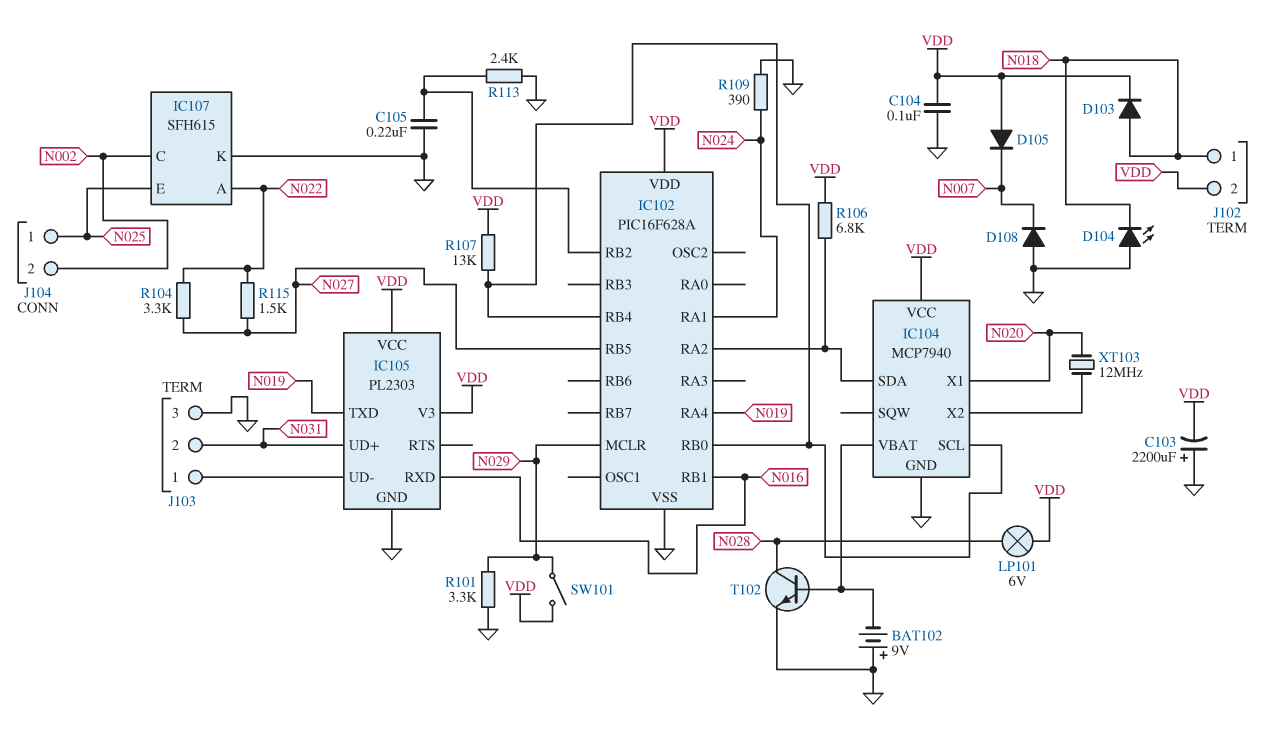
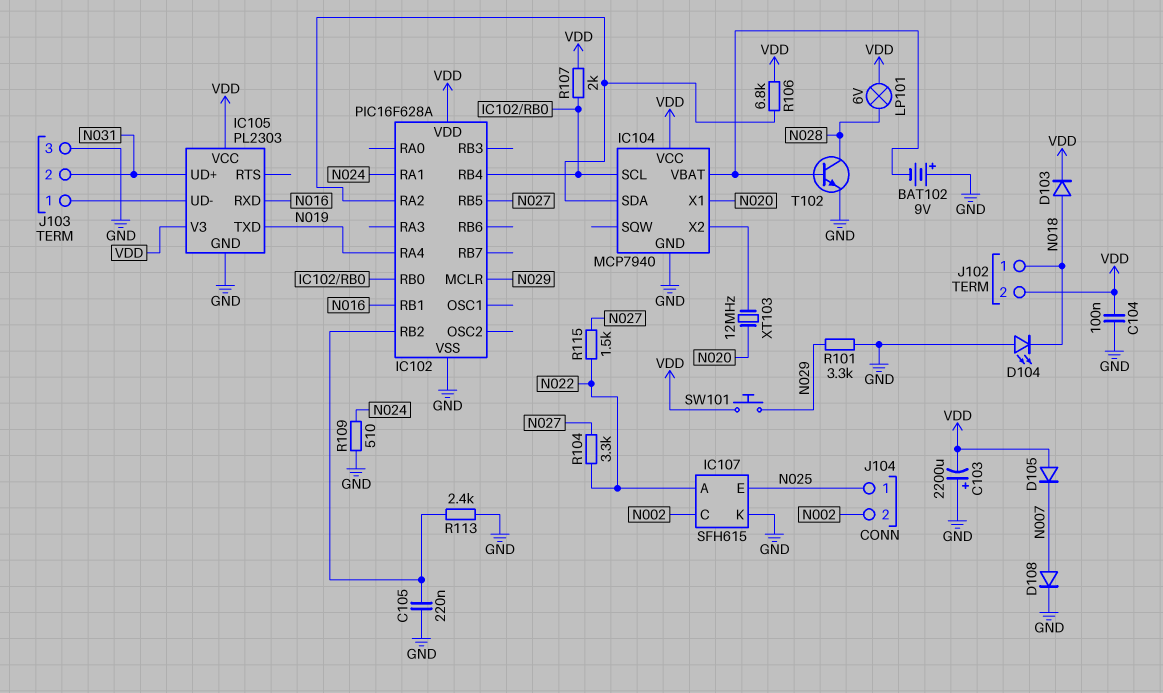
D108: diode (A GND, K N007) -> diode (A N007, K GND)
R107: 13k (IC102/RB0, VDD) -> 2k (IC102/RB0, VDD)
R109: 390 (GND, N024) -> 510 (GND, N024)
SW101: switch (N029, VDD) -> button (N029, VDD)

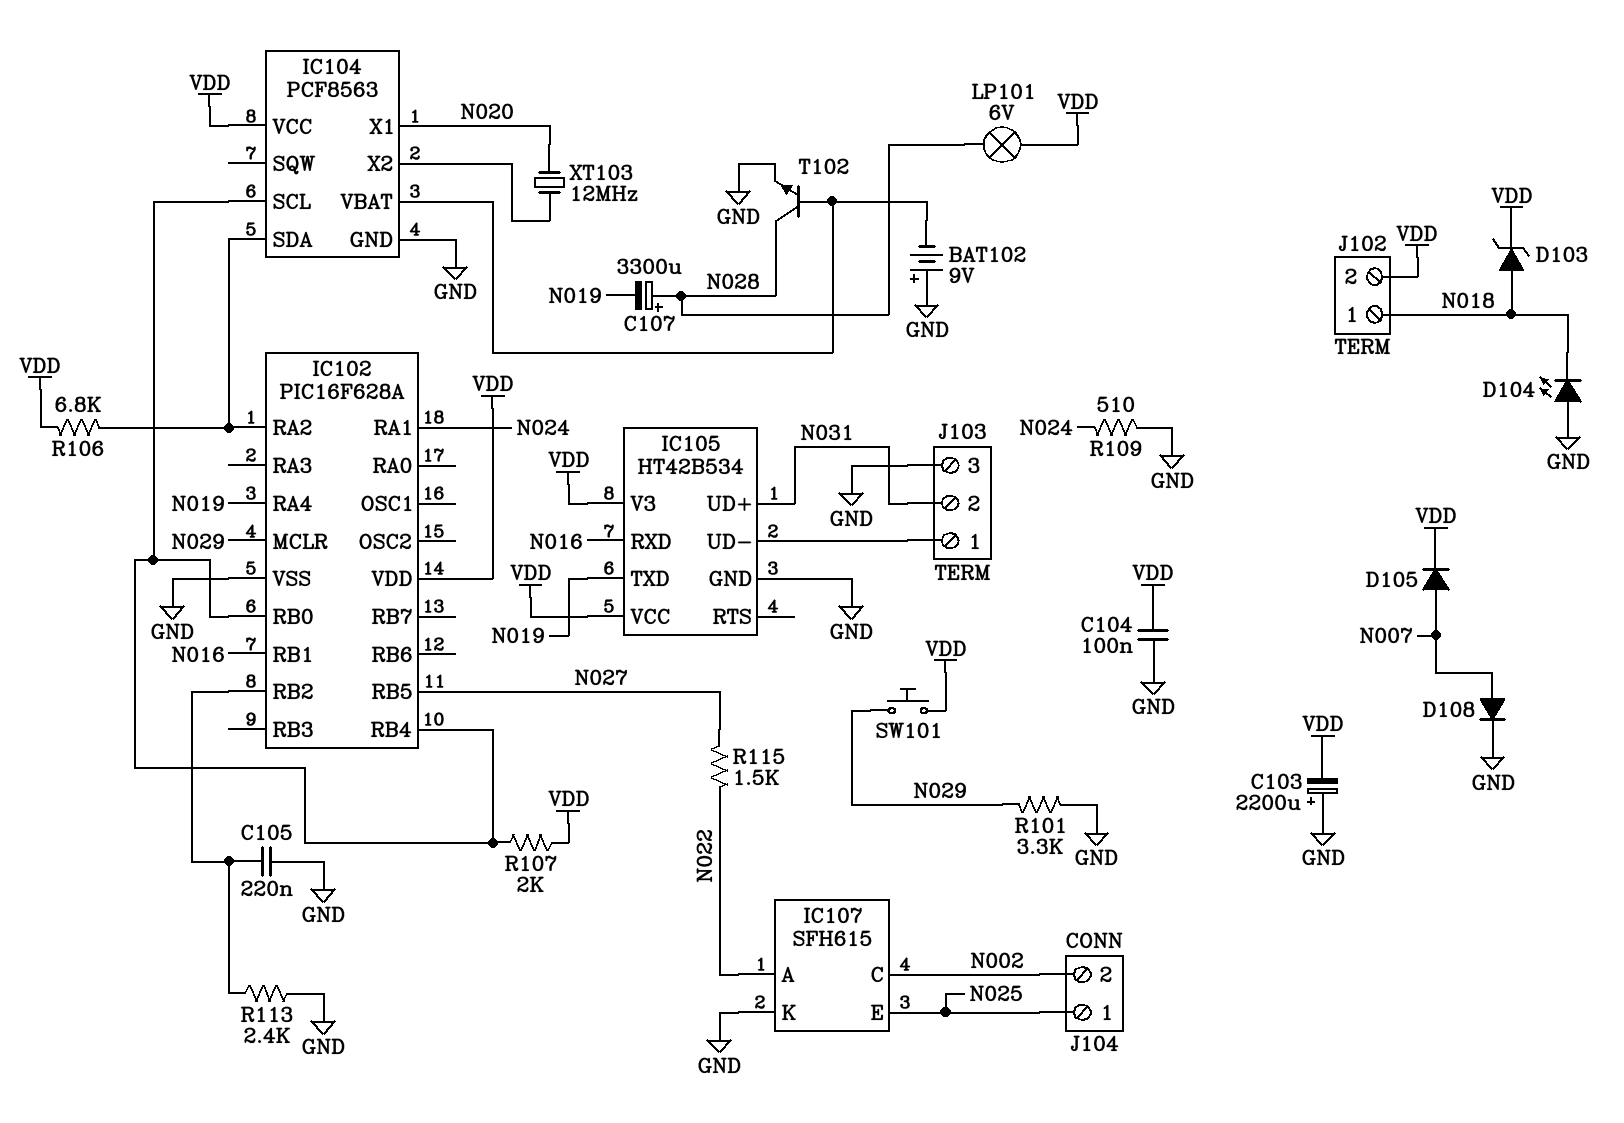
C107: none -> 3300uF (plus N028, minus N019)
D103: diode (A N018, K VDD) -> zener (A N018, K VDD)
D105: diode (A VDD, K N007) -> diode (A N007, K VDD)
IC104: MCP7940 -> PCF8563
IC105: PL2303 -> HT42B534
R104: 3.3k (N022, N027) -> none

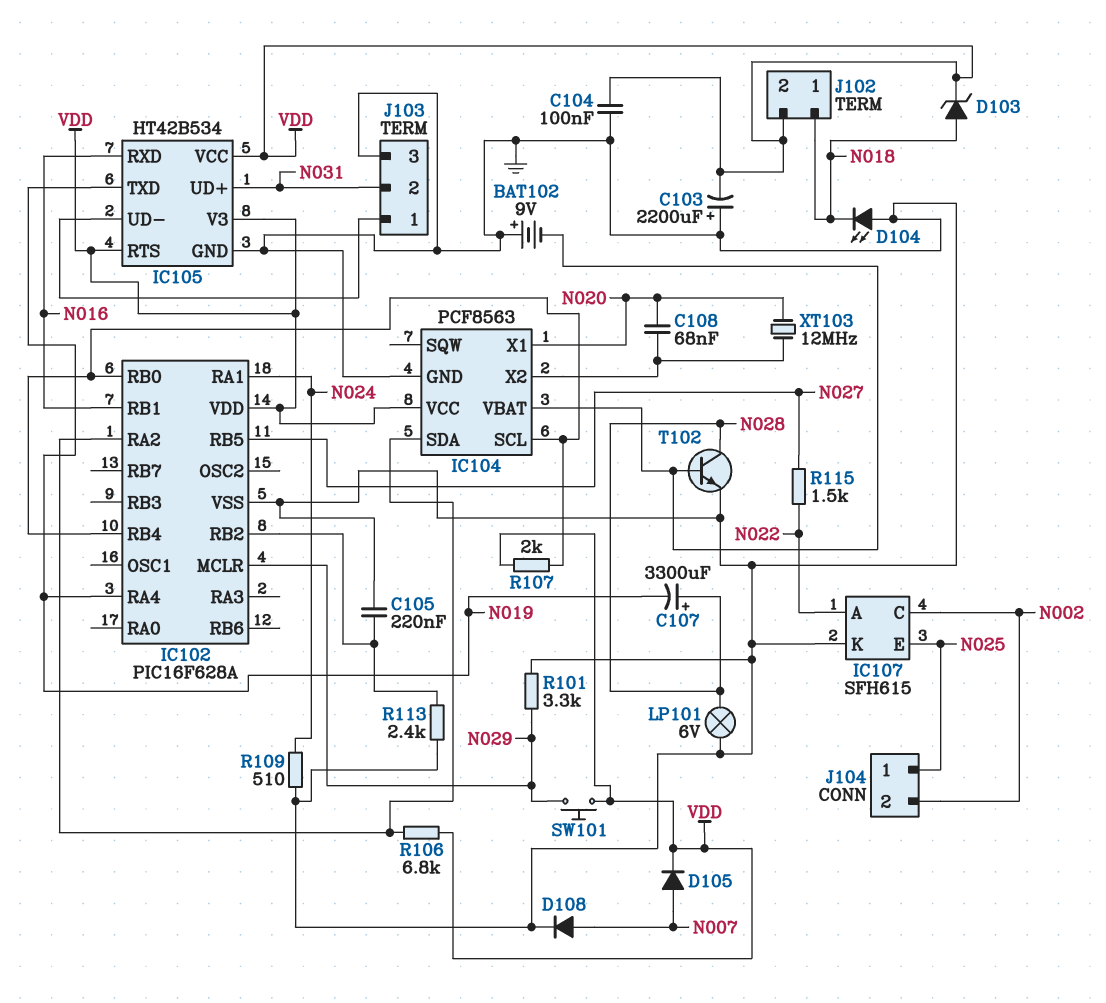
C108: none -> 68nF (IC104/X2, N020)
IC105 pin RTS: none -> VDD
LP101: lamp 6V (N028, VDD) -> lamp 6V (GND, N028)

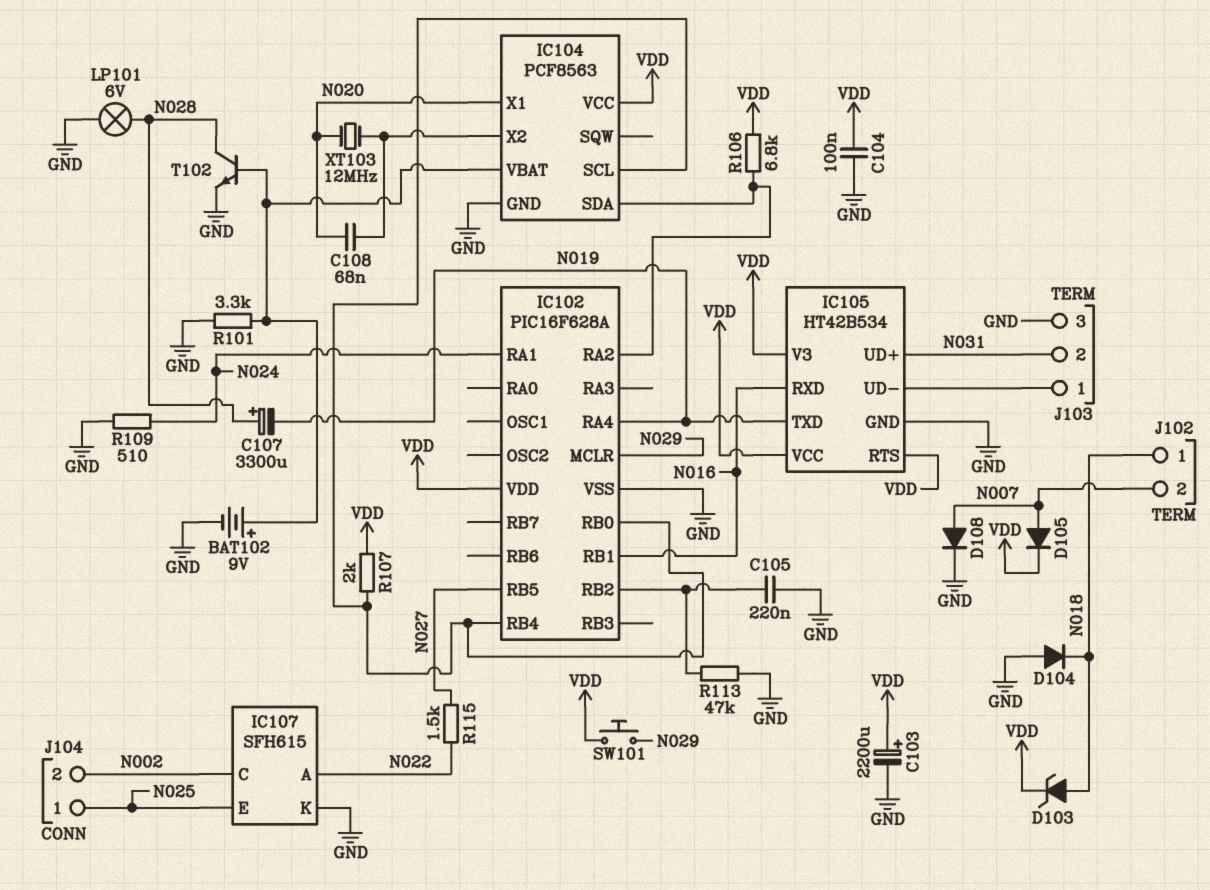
BAT102: 9V (plus GND, minus IC104/VBAT) -> 9V (plus IC104/VBAT, minus GND)
C103: 2200uF (plus GND, minus VDD) -> 2200uF (plus VDD, minus GND)
D104: LED (A GND, K N018) -> diode (A GND, K N018)
J102 pin 2: VDD -> N007
R101: 3.3k (GND, N029) -> 3.3k (GND, IC104/VBAT)
R113: 2.4k (GND, IC102/RB2) -> 47k (GND, IC102/RB2)

